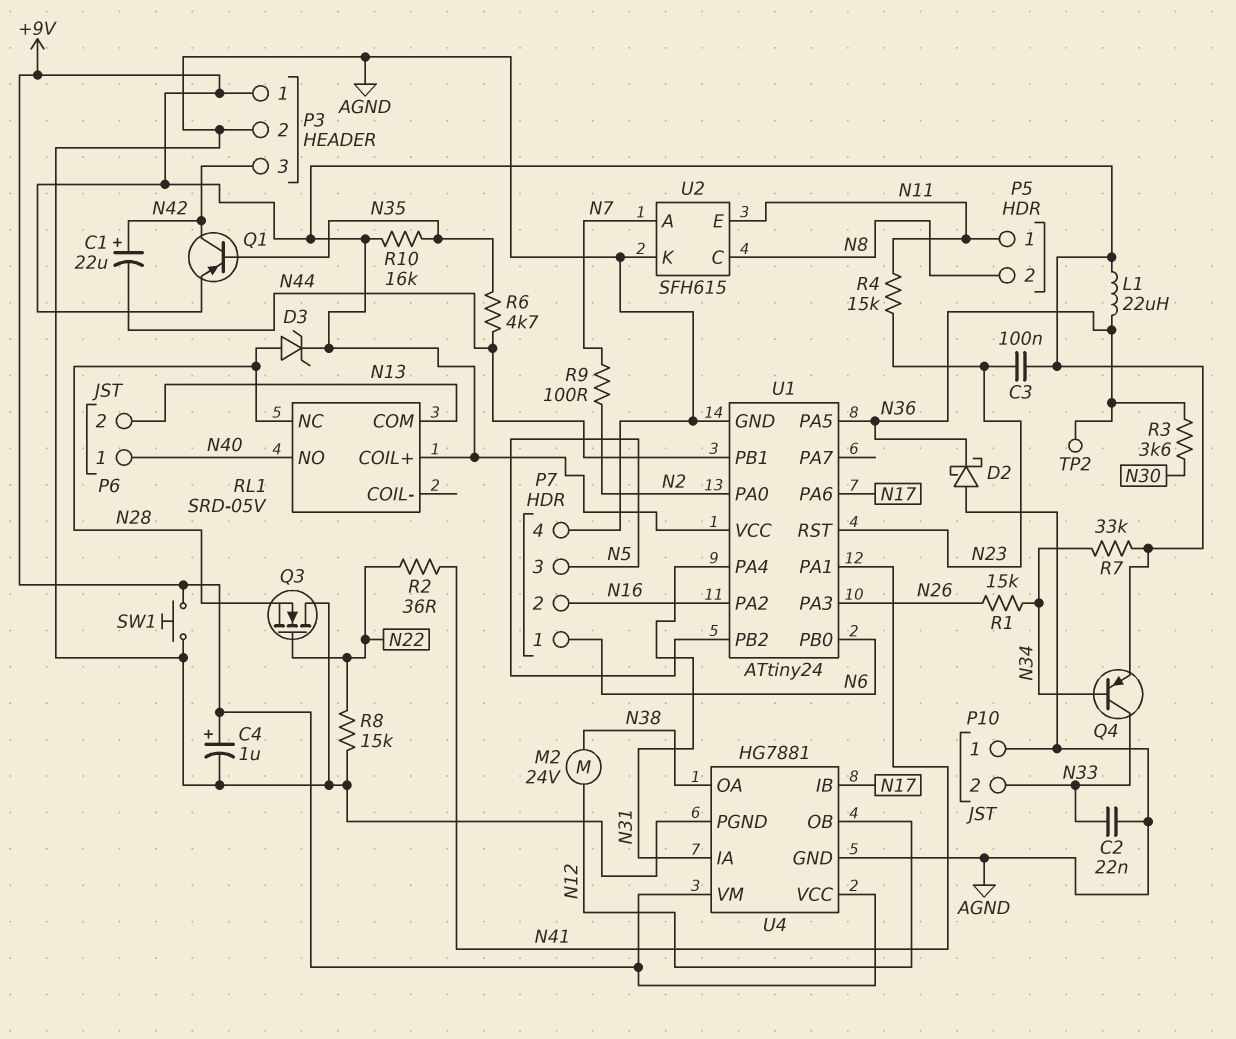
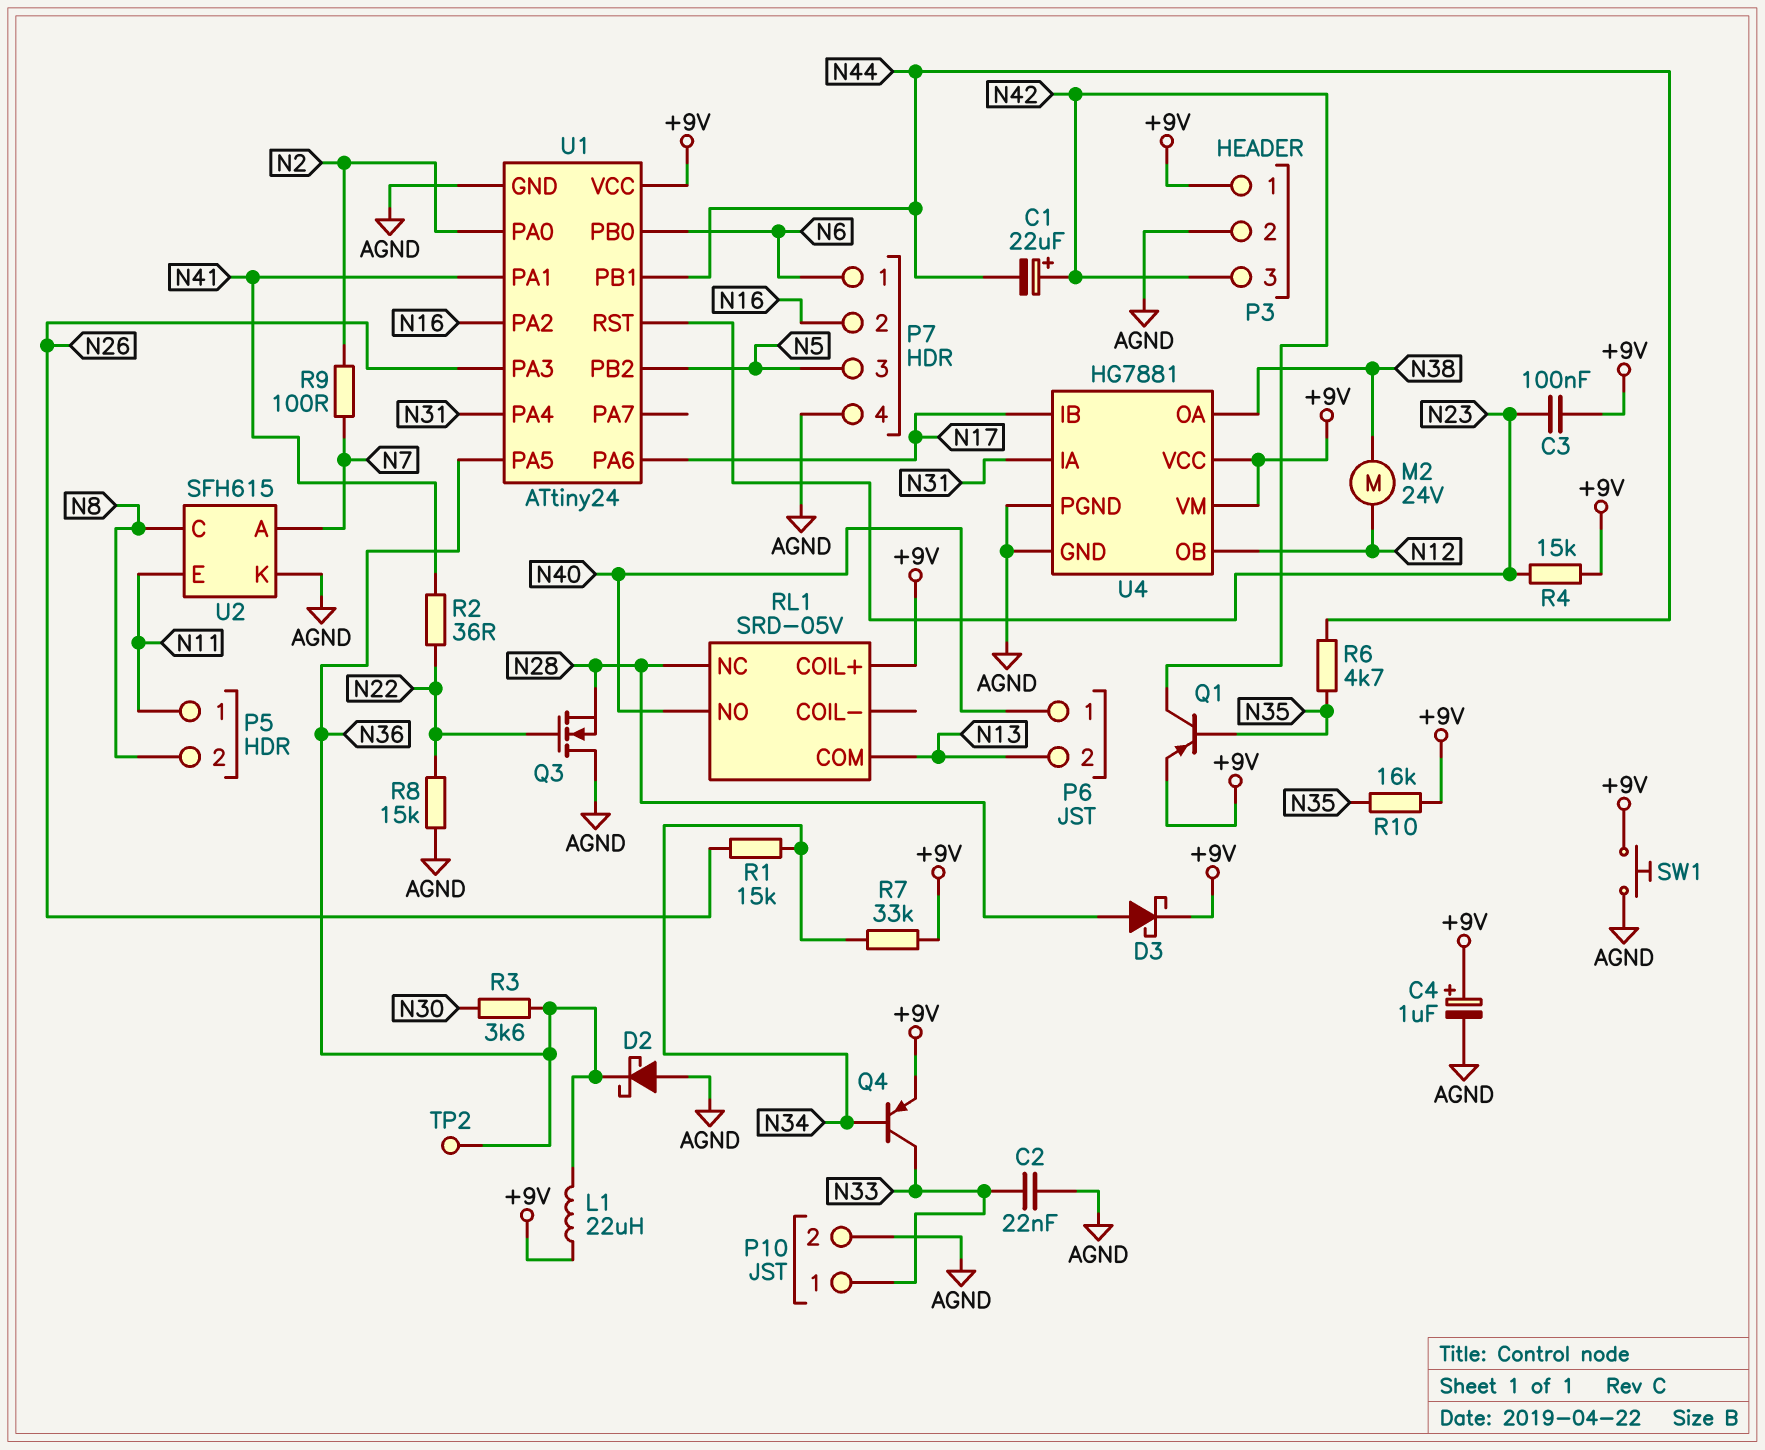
D3: zener (A N28, K +9V) -> schottky (A N28, K +9V)
P10 pin 1: AGND -> N33
P10 pin 2: N33 -> AGND
R4: 15k (N11, N23) -> 15k (+9V, N23)

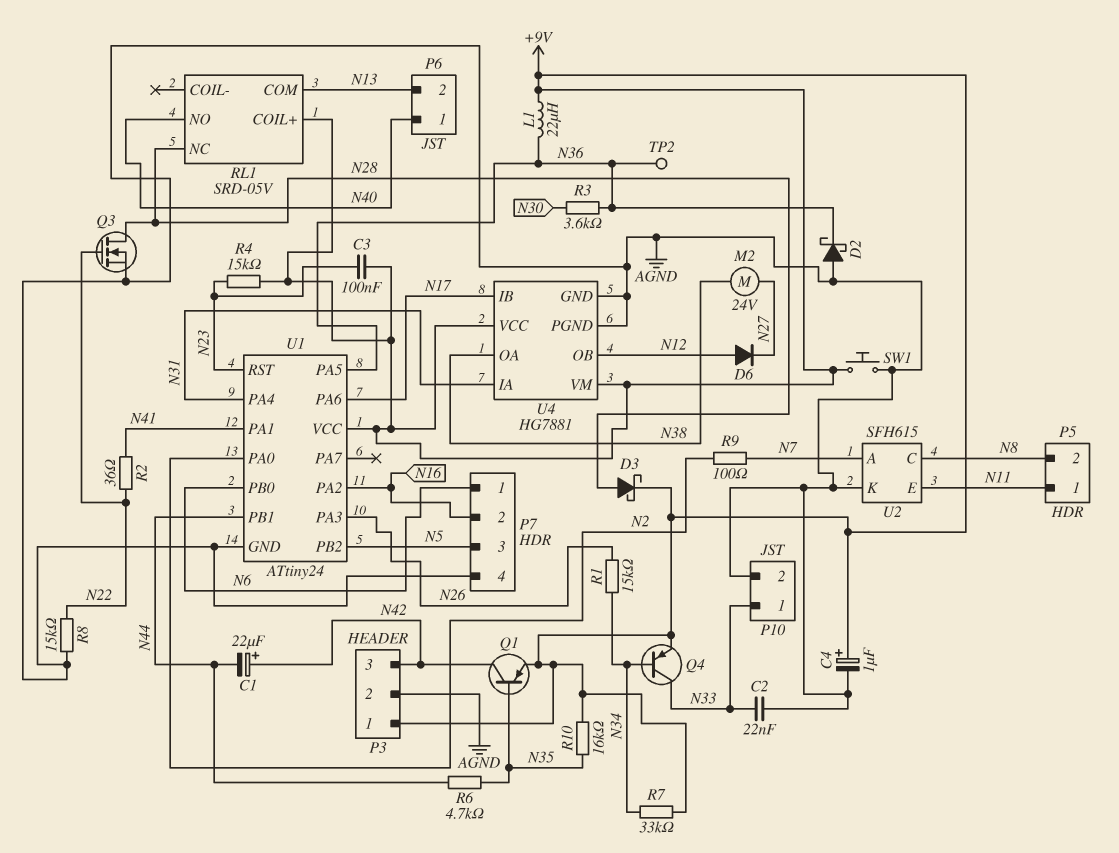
D6: none -> diode (A N12, K N27)
M2: motor 24V (N12, N38) -> motor 24V (N27, N38)
Q3: NMOS (G N22, D AGND, S N28) -> NMOS (G N22, D N28, S AGND)

